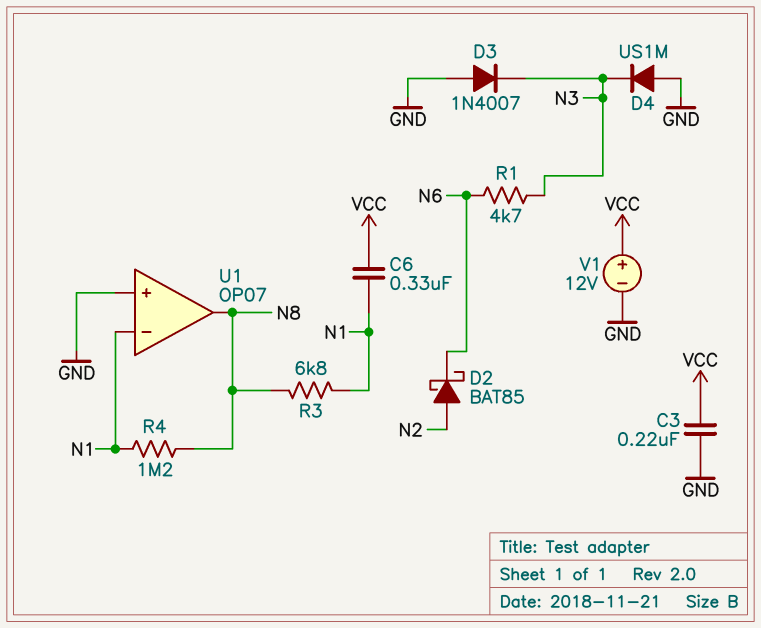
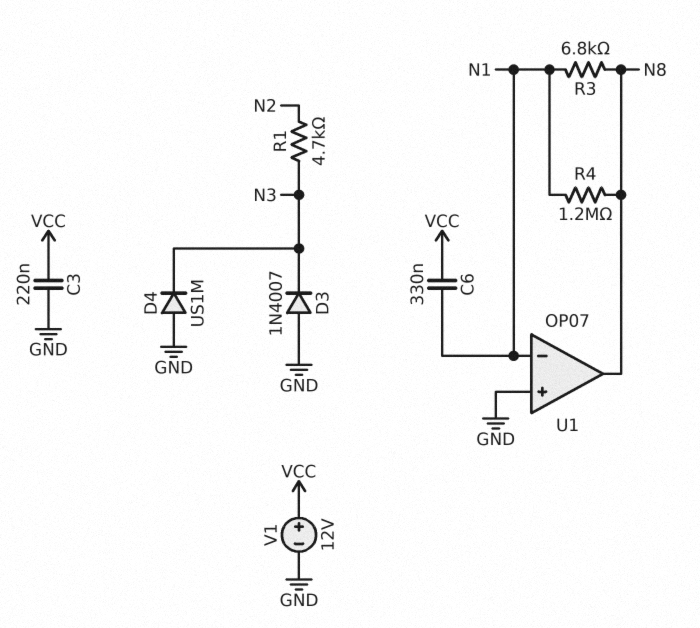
D2: schottky BAT85 (A N2, K N6) -> none
R1: 4.7k (N3, N6) -> 4.7k (N2, N3)

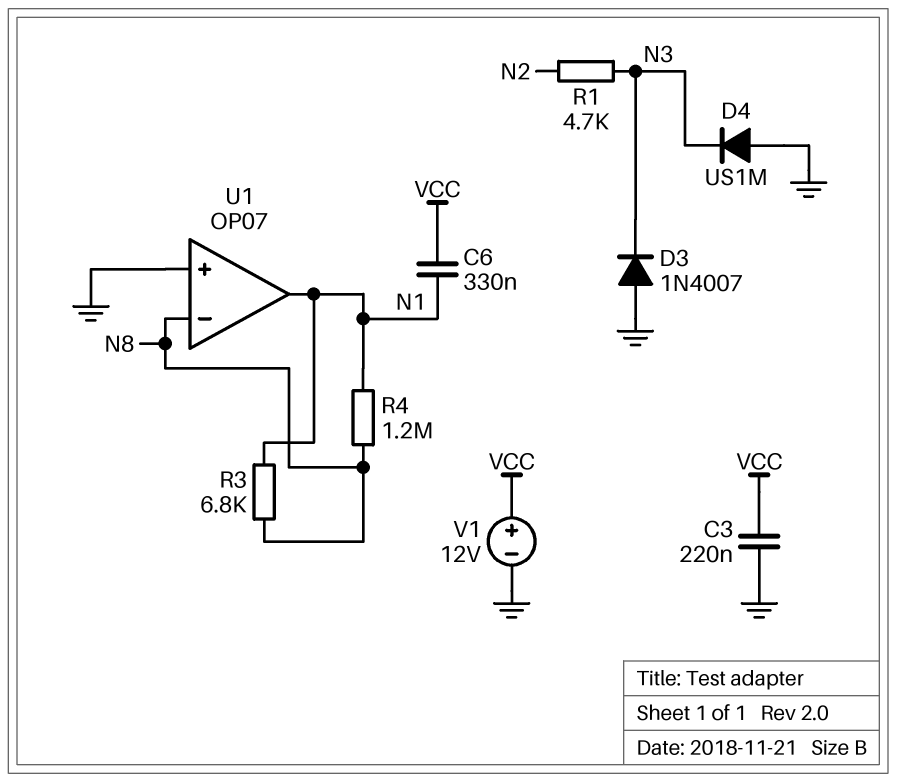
U1 pin in-: N1 -> N8
U1 pin out: N8 -> N1

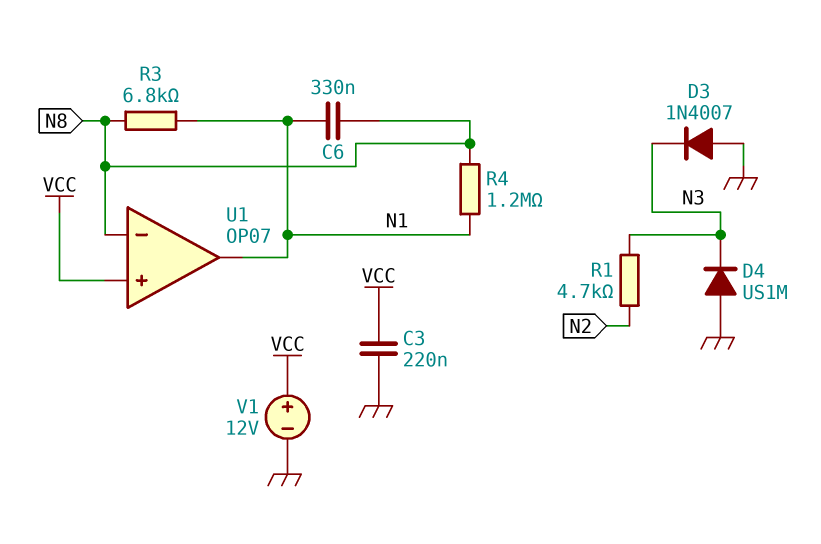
C6: 330nF (N1, VCC) -> 330nF (N1, N8)
U1 pin in+: GND -> VCC

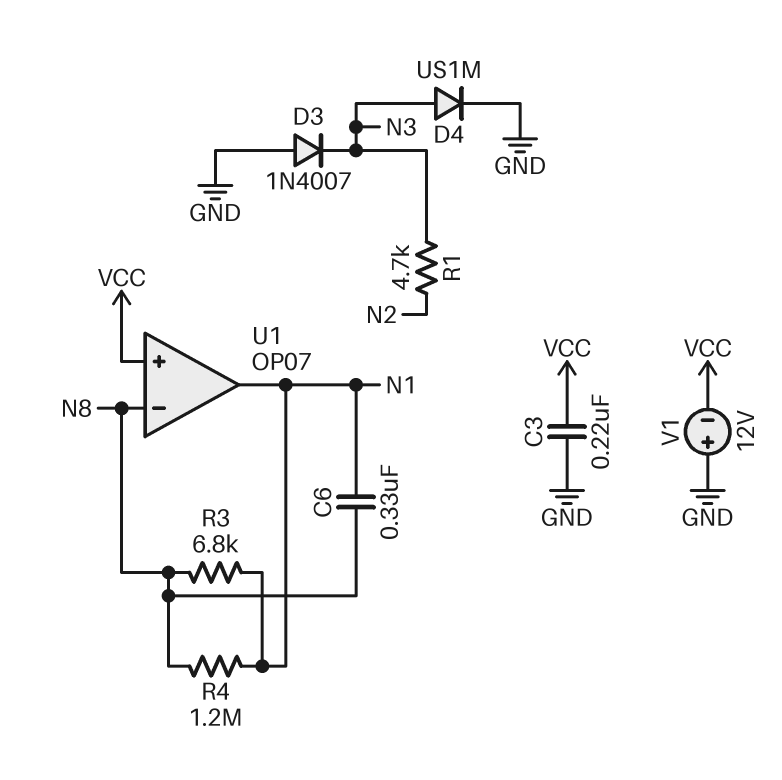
D4: diode US1M (A GND, K N3) -> diode US1M (A N3, K GND)
V1: 12V (plus VCC, minus GND) -> 12V (plus GND, minus VCC)

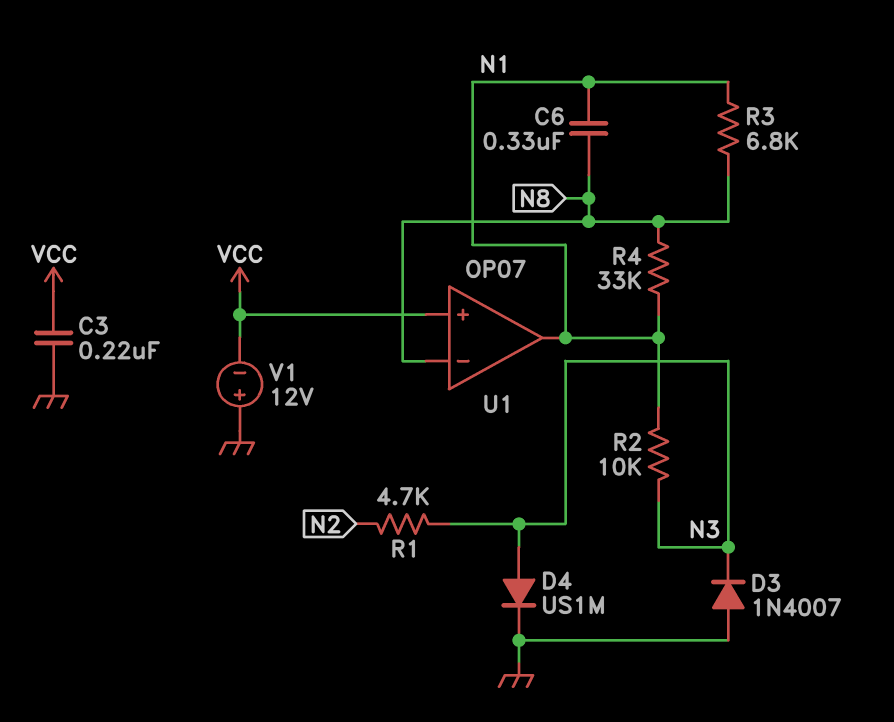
R2: none -> 10k (N1, N3)
R4: 1.2M (N1, N8) -> 33k (N1, N8)

